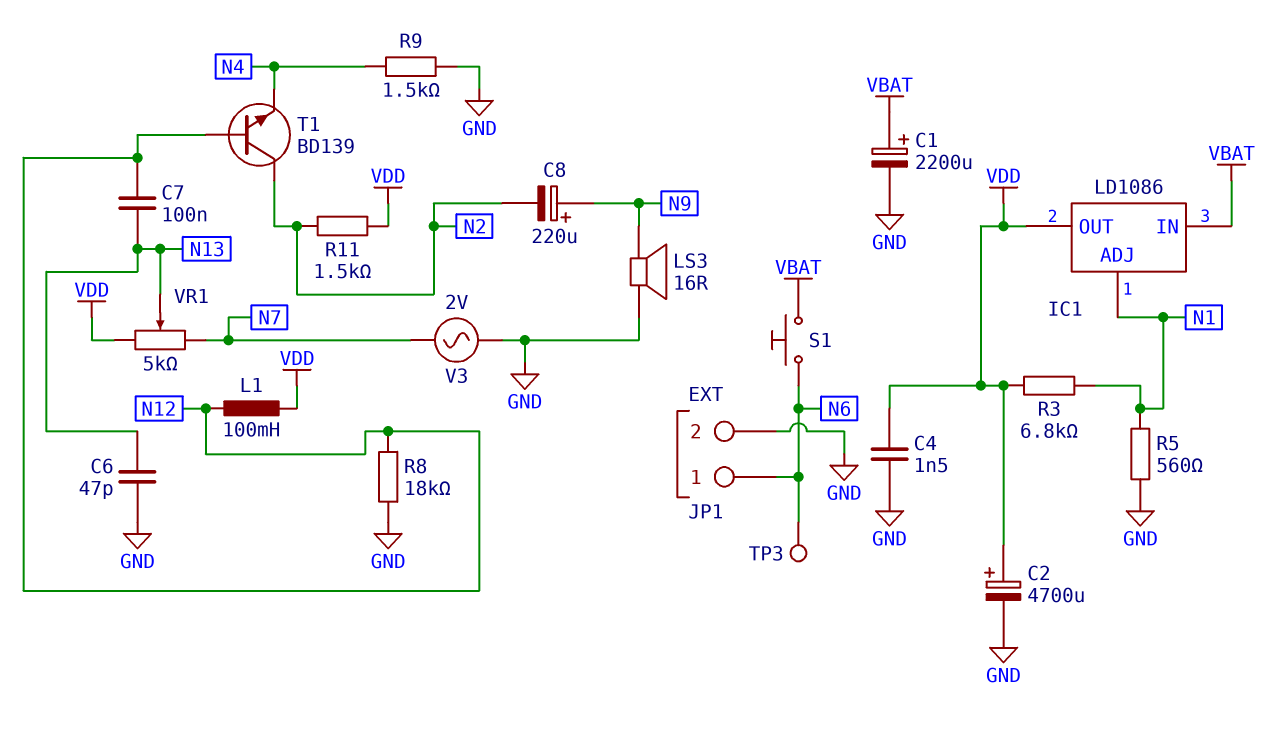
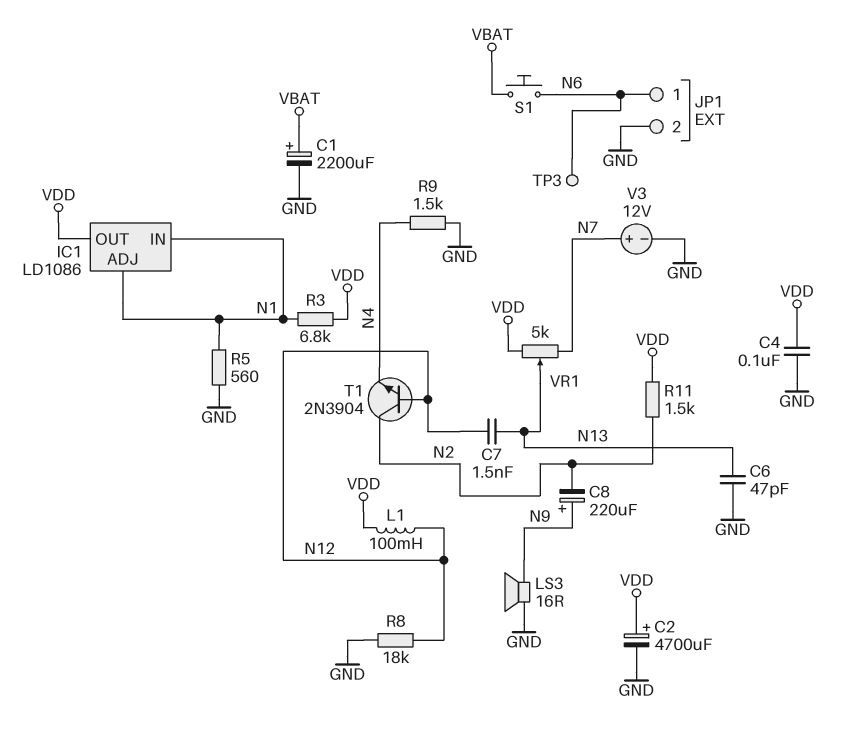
C4: 1.5nF (GND, VDD) -> 100nF (GND, VDD)
C7: 100nF (N12, N13) -> 1.5nF (N12, N13)
IC1 pin IN: VBAT -> N1
T1: NPN BD139 (B N12, C N2, E N4) -> NPN 2N3904 (B N12, C N2, E N4)
V3: AC 2V (GND, N7) -> 12V (plus N7, minus GND)

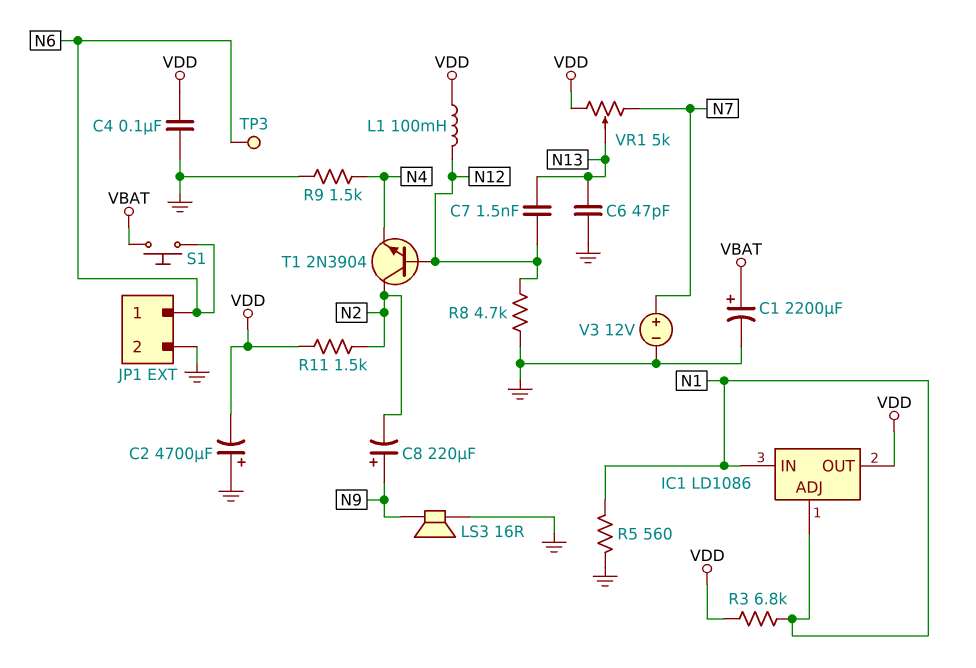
C2: 4700uF (plus VDD, minus GND) -> 4700uF (plus GND, minus VDD)
R8: 18k (GND, N12) -> 4.7k (GND, N12)

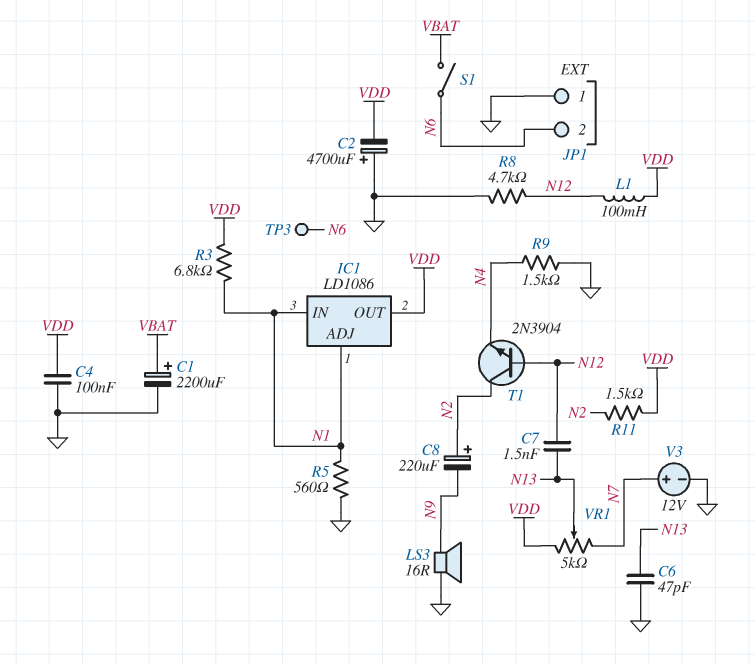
C8: 220uF (plus N9, minus N2) -> 220uF (plus N2, minus N9)
JP1 pin 1: N6 -> GND
JP1 pin 2: GND -> N6
S1: button (N6, VBAT) -> switch (N6, VBAT)

